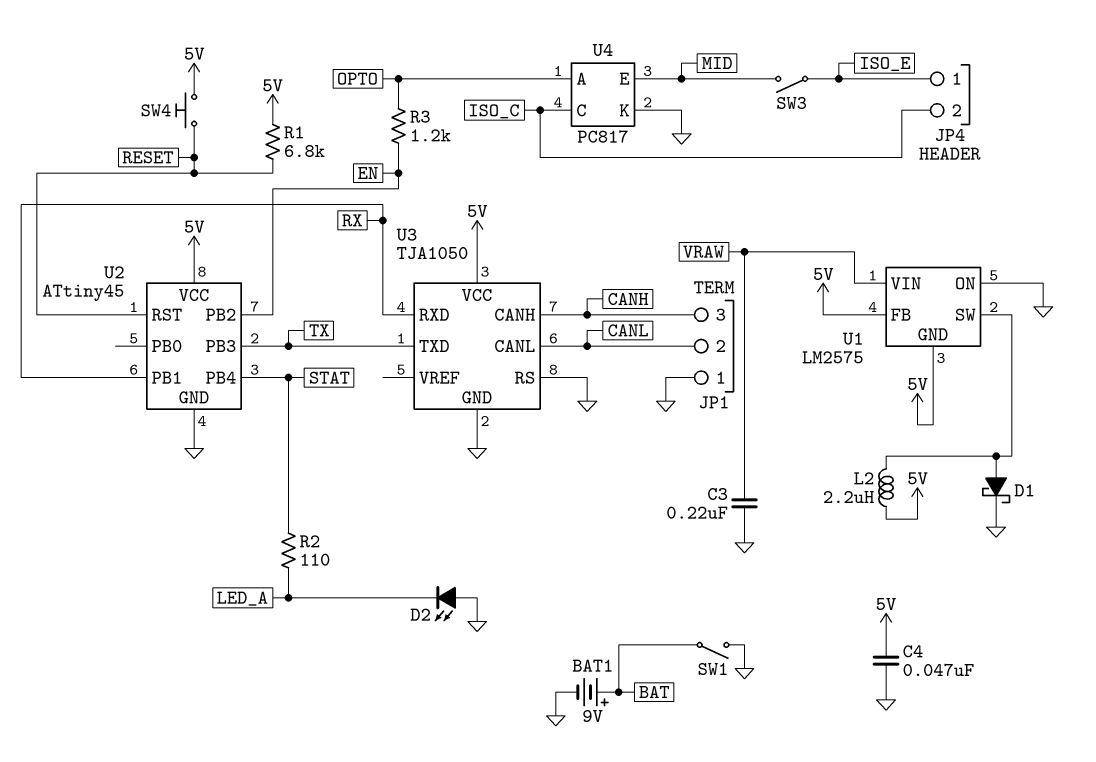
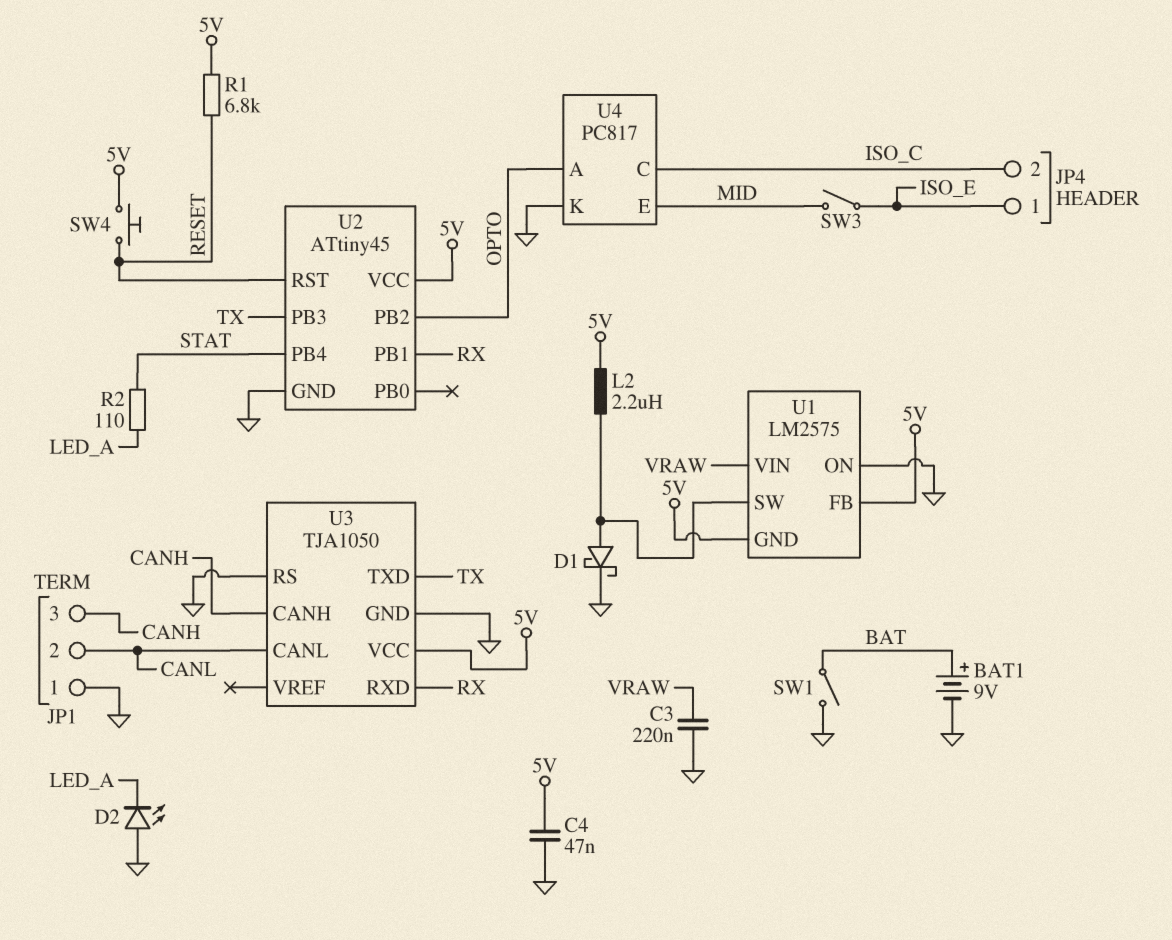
R3: 1.2k (EN, OPTO) -> none
U2 pin PB2: EN -> OPTO

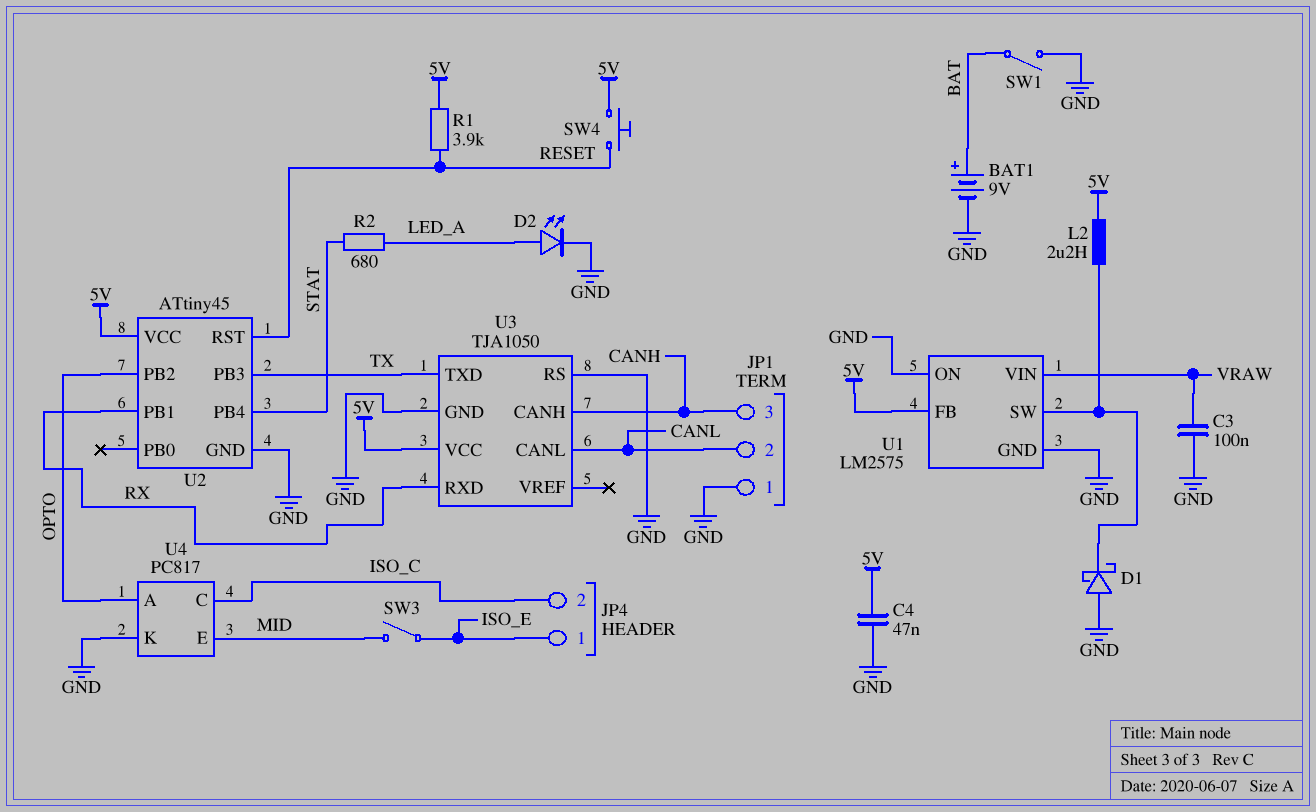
C3: 220nF (GND, VRAW) -> 100nF (GND, VRAW)
D1: schottky (A U1/SW, K GND) -> schottky (A GND, K U1/SW)
D2: LED (A GND, K LED_A) -> LED (A LED_A, K GND)
R1: 6.8k (5V, RESET) -> 3.9k (5V, RESET)
R2: 110 (LED_A, STAT) -> 680 (LED_A, STAT)
U1 pin GND: 5V -> GND

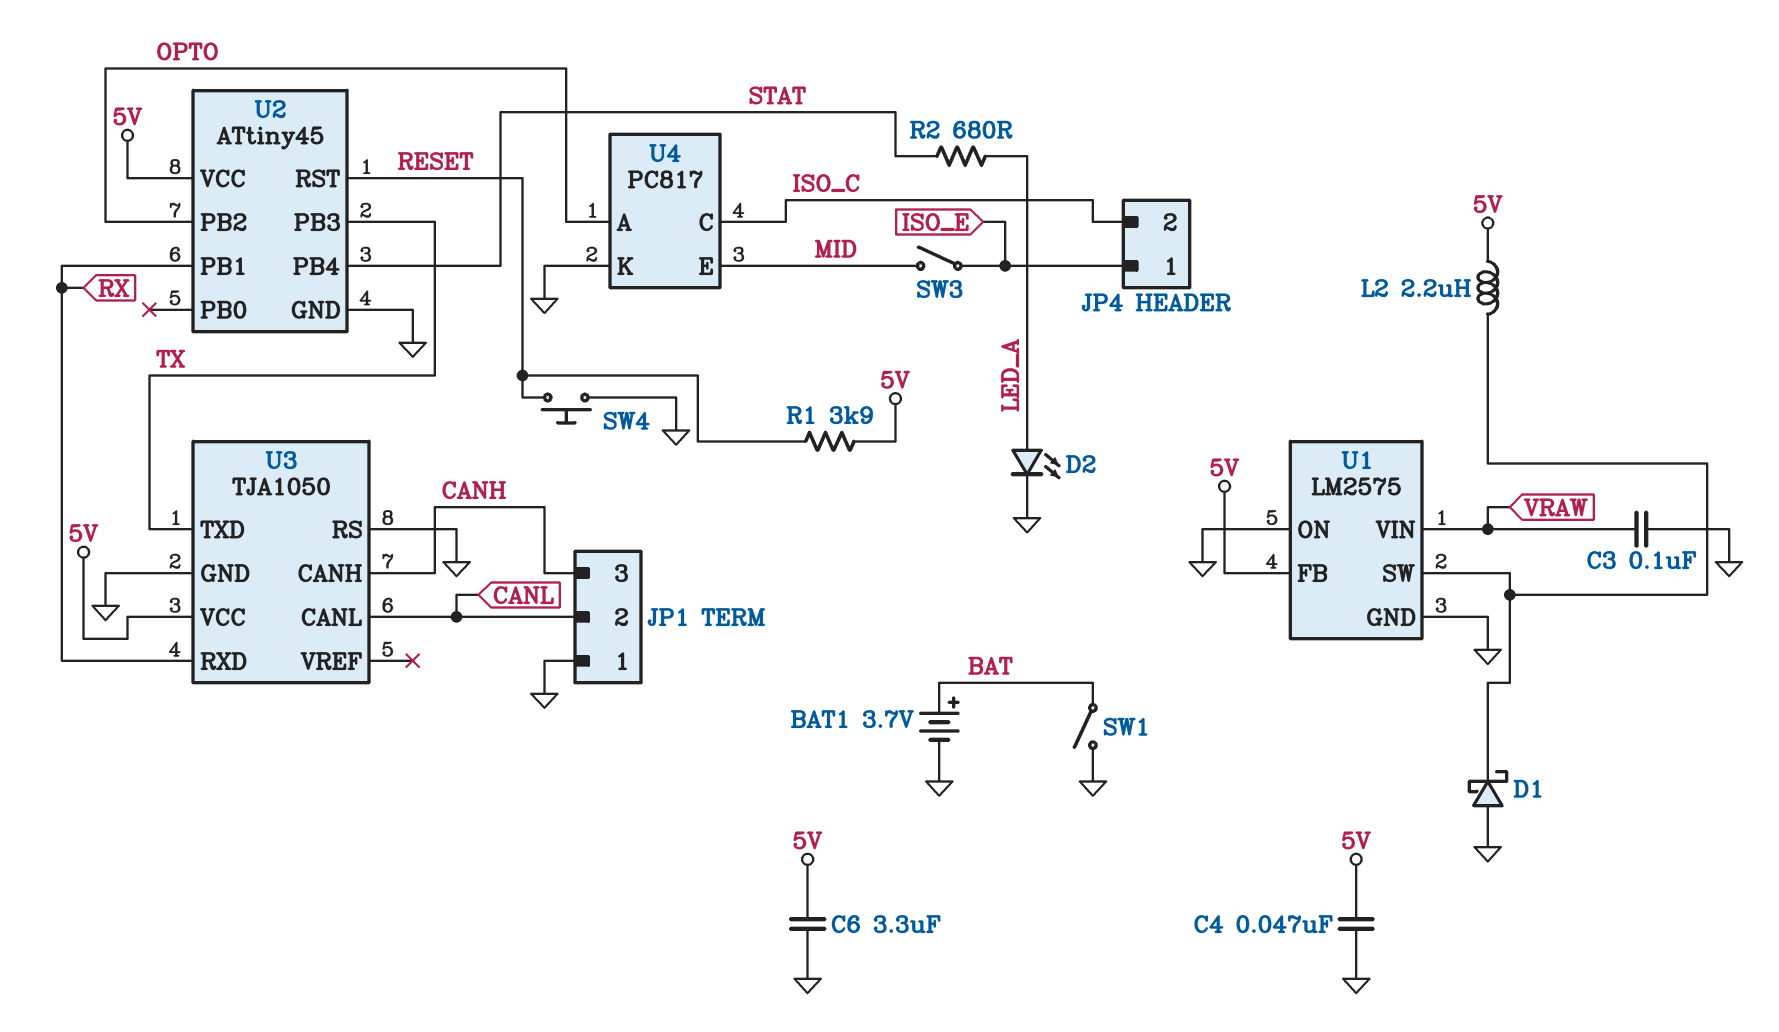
BAT1: 9V (plus BAT, minus GND) -> 3.7V (plus BAT, minus GND)
C6: none -> 3.3uF (5V, GND)
SW4: button (5V, RESET) -> button (GND, RESET)

